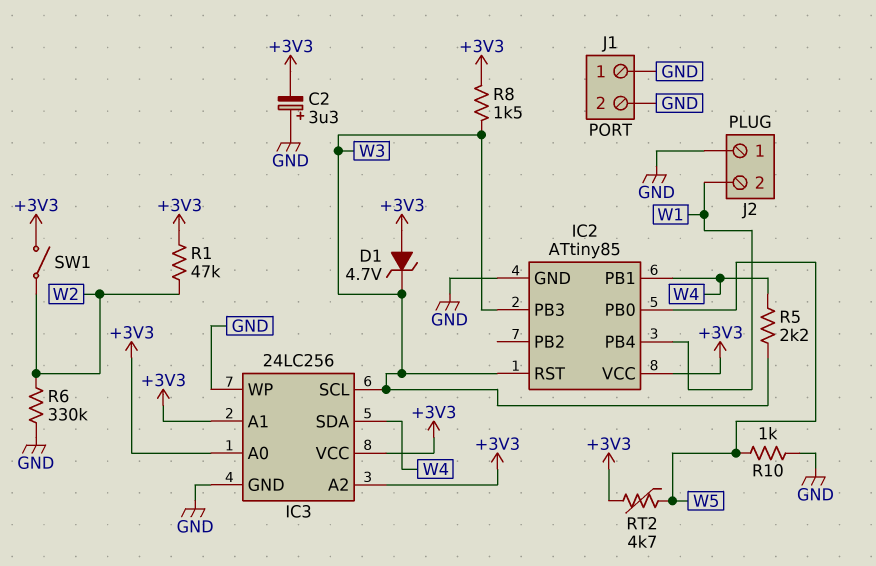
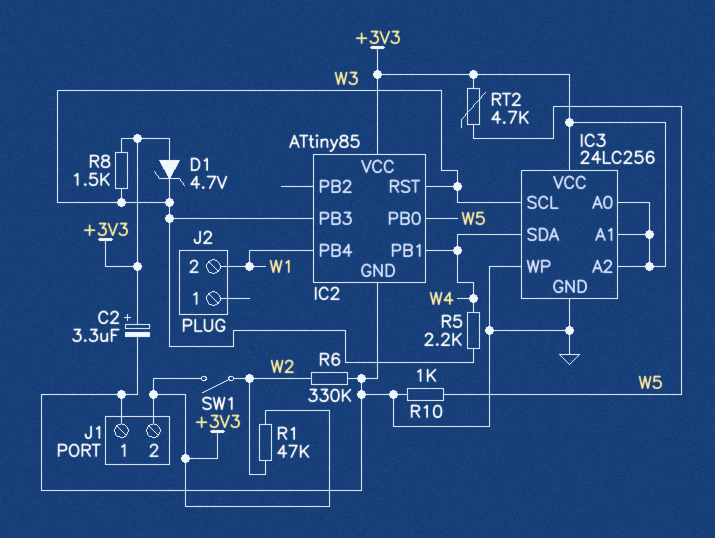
C2: 3.3uF (plus GND, minus +3V3) -> 3.3uF (plus +3V3, minus GND)
J1 pin 2: GND -> +3V3
J2 pin 1: GND -> none

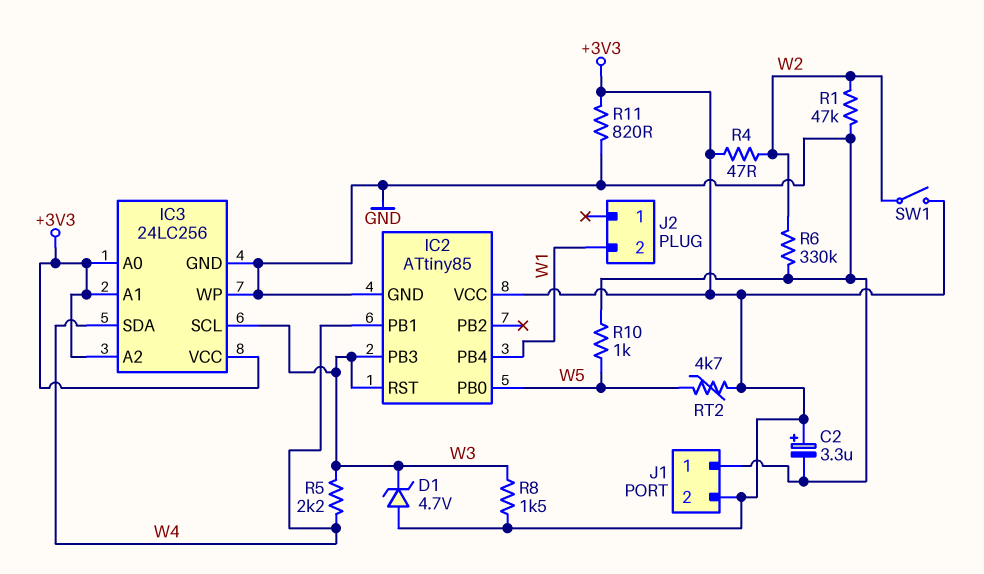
R1: 47k (+3V3, W2) -> 47k (GND, W2)
R4: none -> 47 (+3V3, W2)
R11: none -> 820 (+3V3, GND)

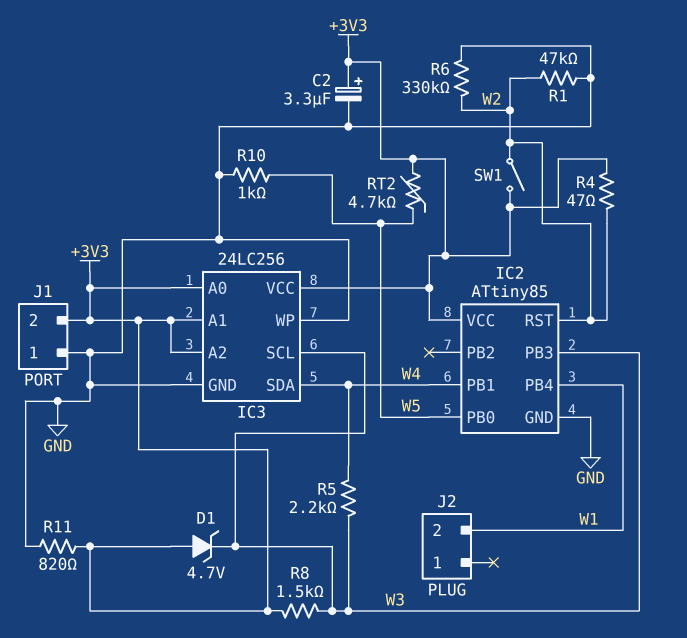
IC2 pin RST: W3 -> W2

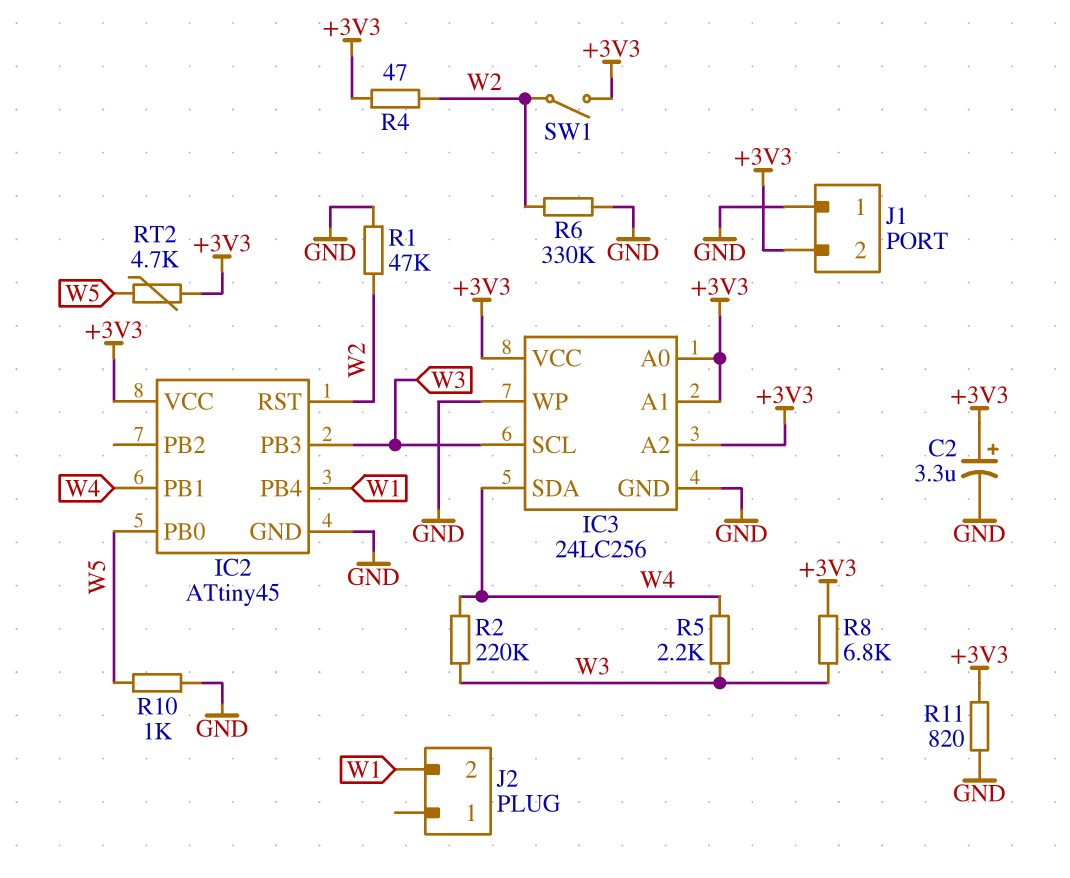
D1: zener 4.7V (A +3V3, K W3) -> none
IC2: ATtiny85 -> ATtiny45
R2: none -> 220k (W3, W4)
R8: 1.5k (+3V3, W3) -> 6.8k (+3V3, W3)

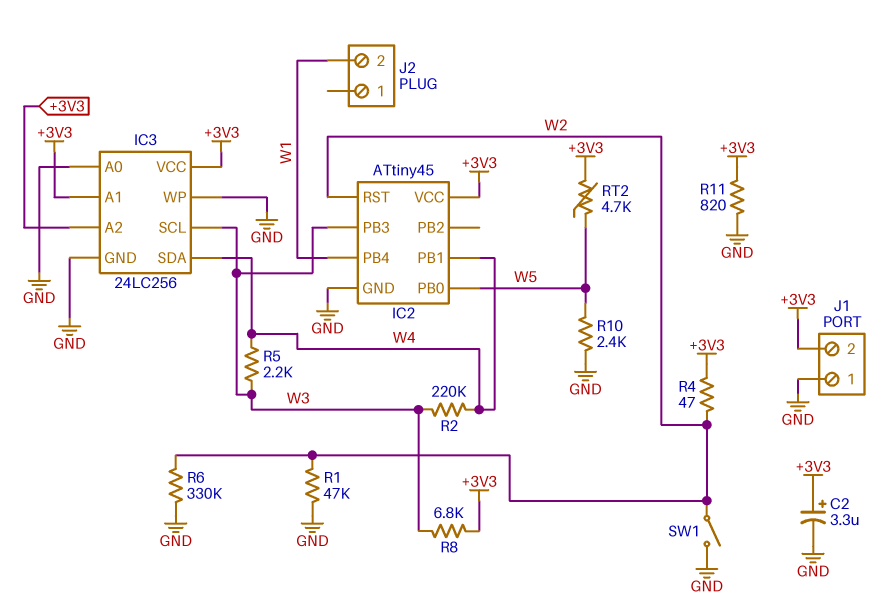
IC3 pin A0: +3V3 -> GND
R10: 1k (GND, W5) -> 2.4k (GND, W5)
SW1: switch (+3V3, W2) -> switch (GND, W2)

